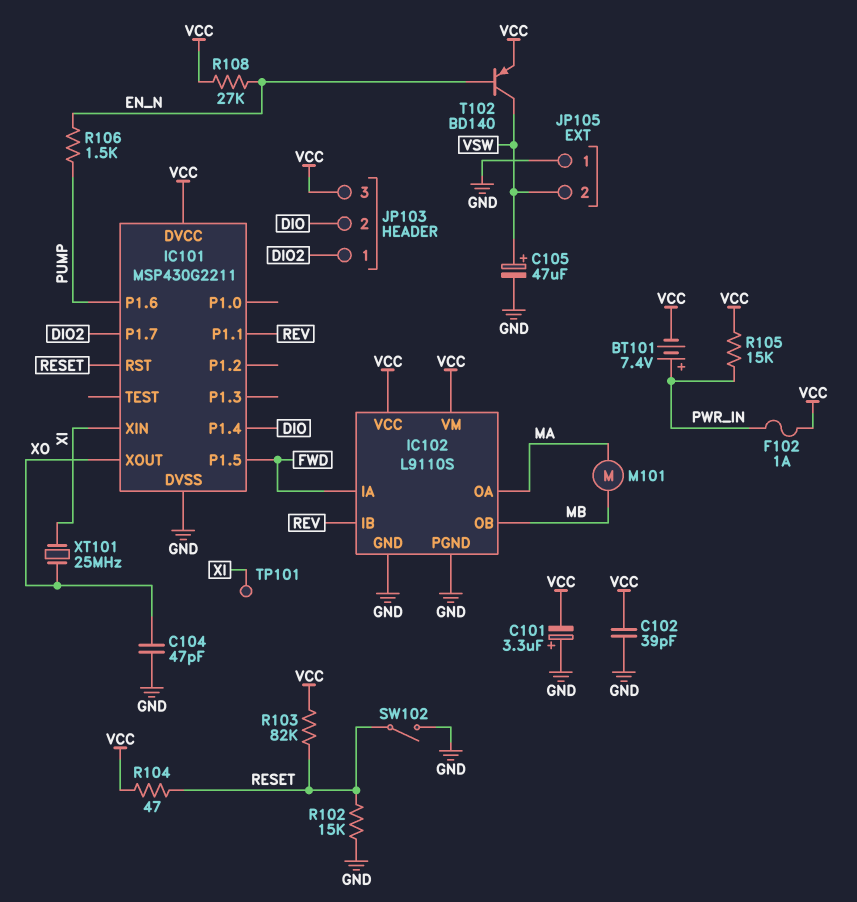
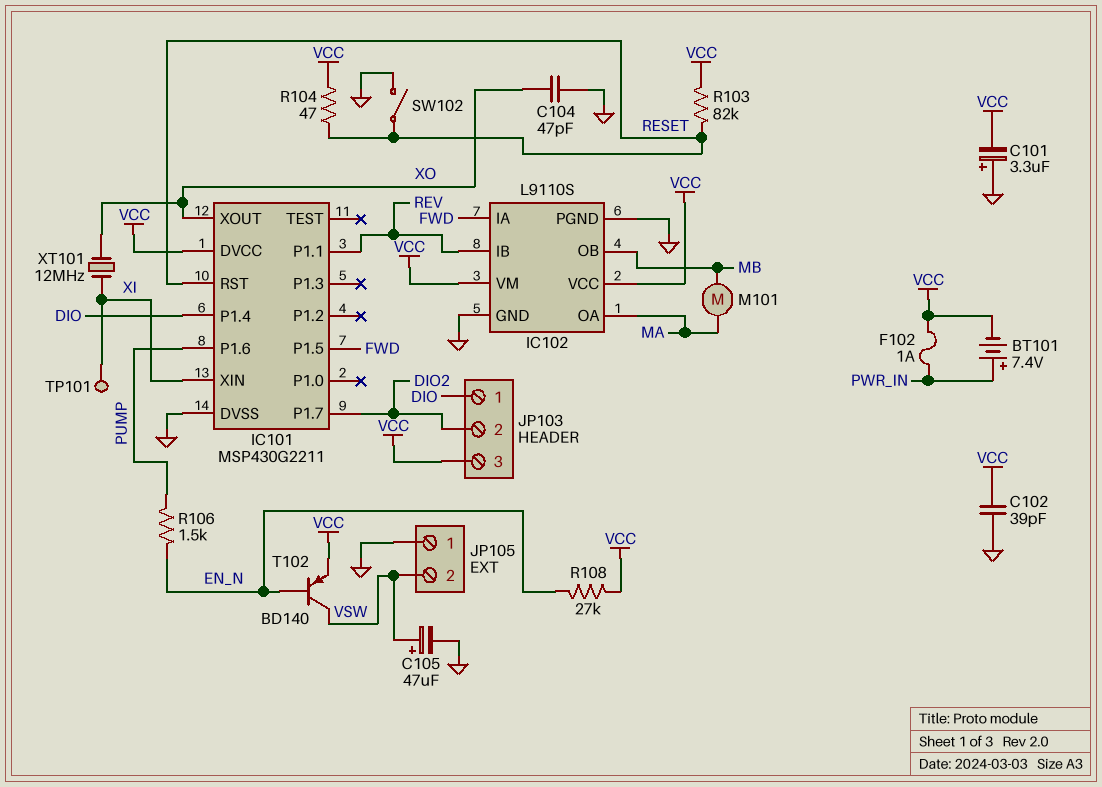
JP103 pin 1: DIO2 -> DIO
JP103 pin 2: DIO -> DIO2
R102: 15k (GND, RESET) -> none
R105: 15k (PWR_IN, VCC) -> none
XT101: 25MHz (XI, XO) -> 12MHz (XI, XO)

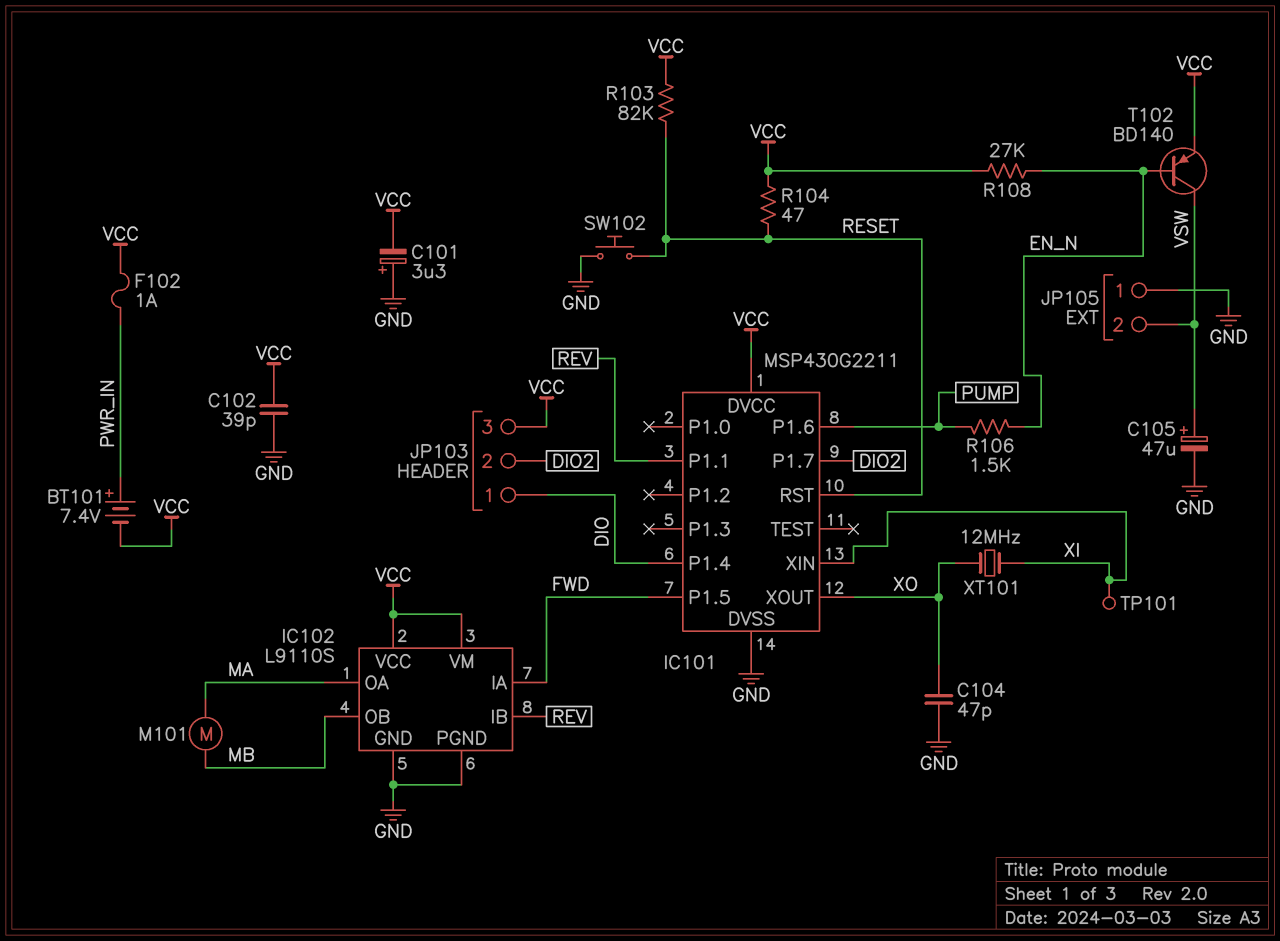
SW102: switch (GND, RESET) -> button (GND, RESET)

